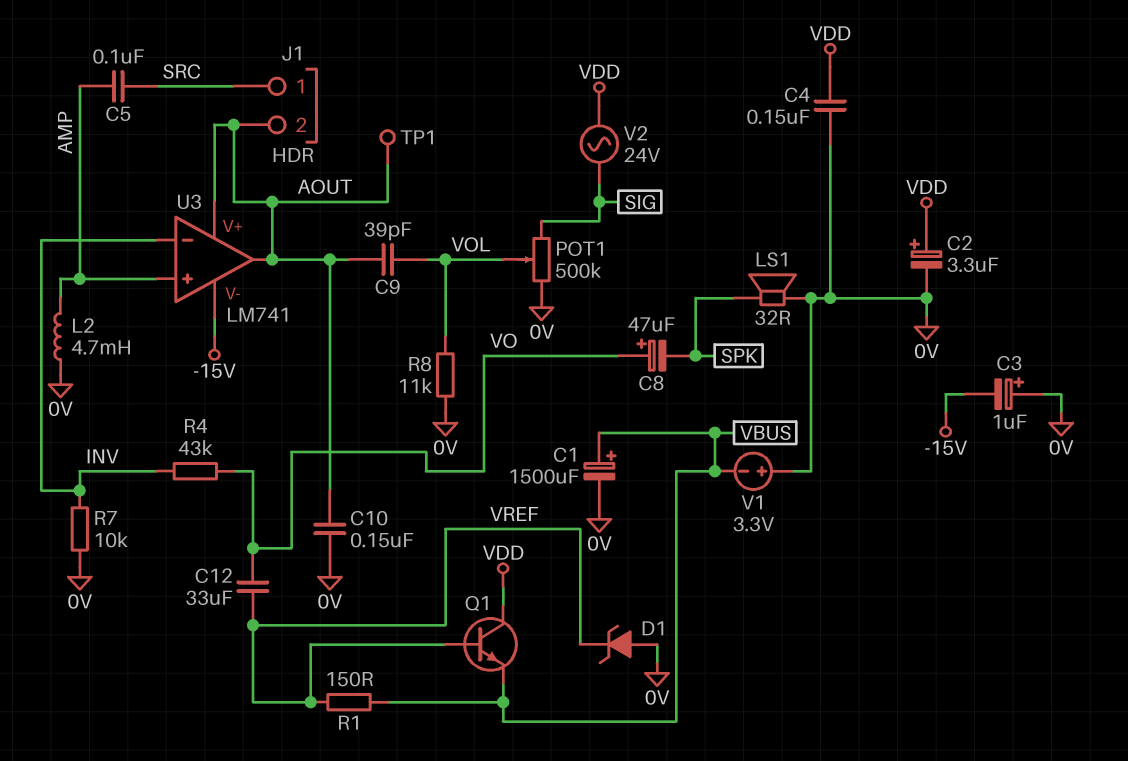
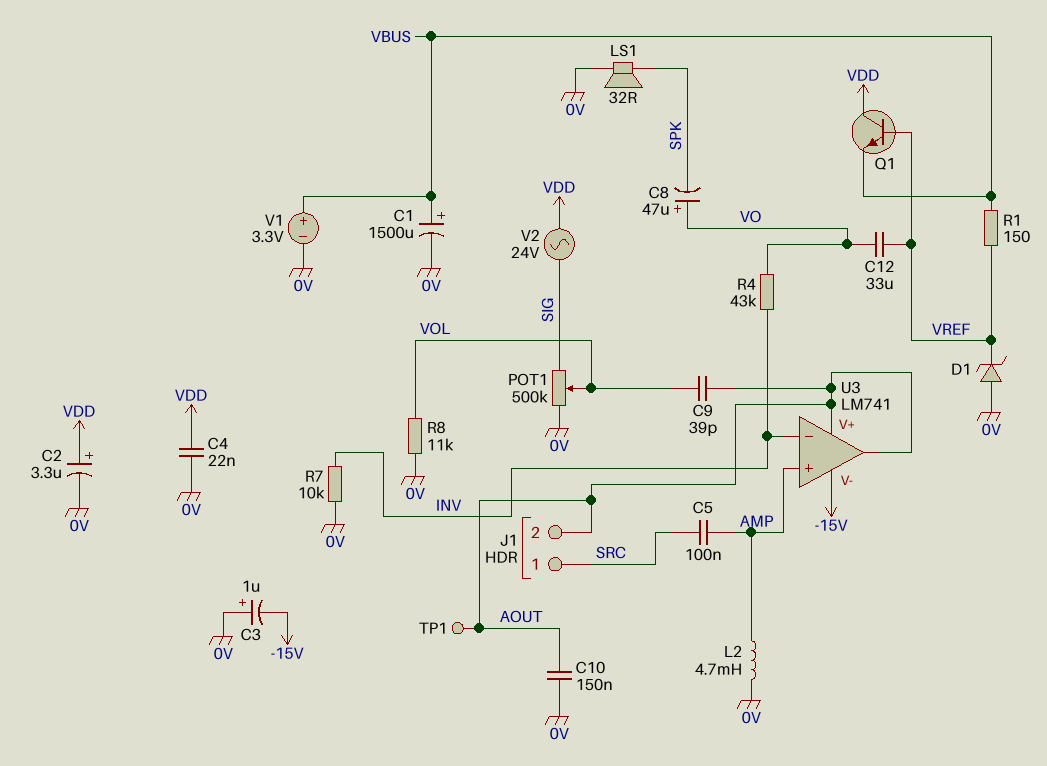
C4: 150nF (0V, VDD) -> 22nF (0V, VDD)
V1: 3.3V (plus 0V, minus VBUS) -> 3.3V (plus VBUS, minus 0V)

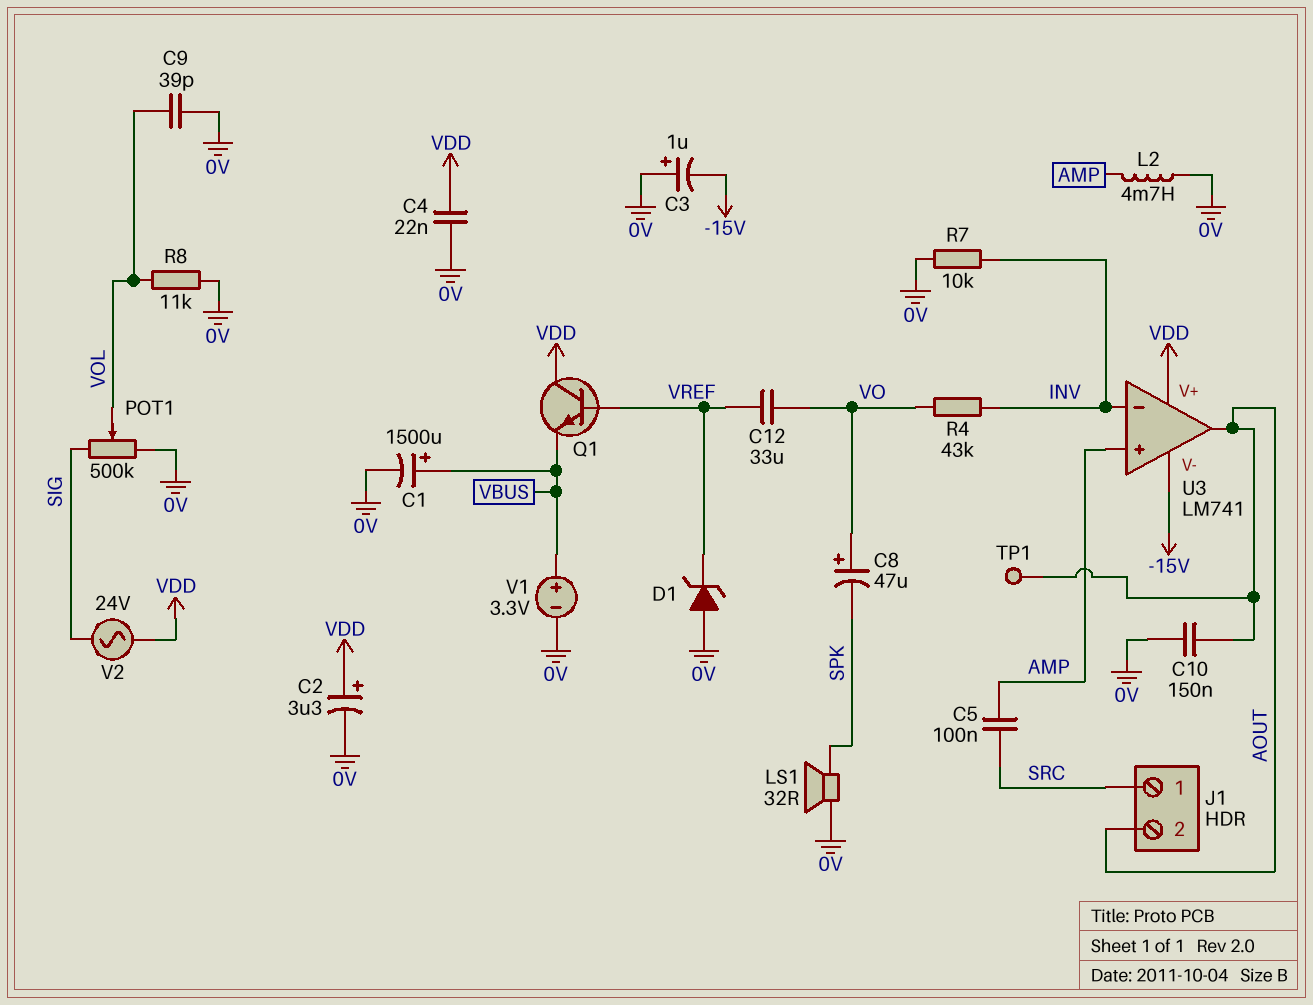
C9: 39pF (AOUT, VOL) -> 39pF (0V, VOL)
R1: 150 (VBUS, VREF) -> none
U3 pin V+: AOUT -> VDD

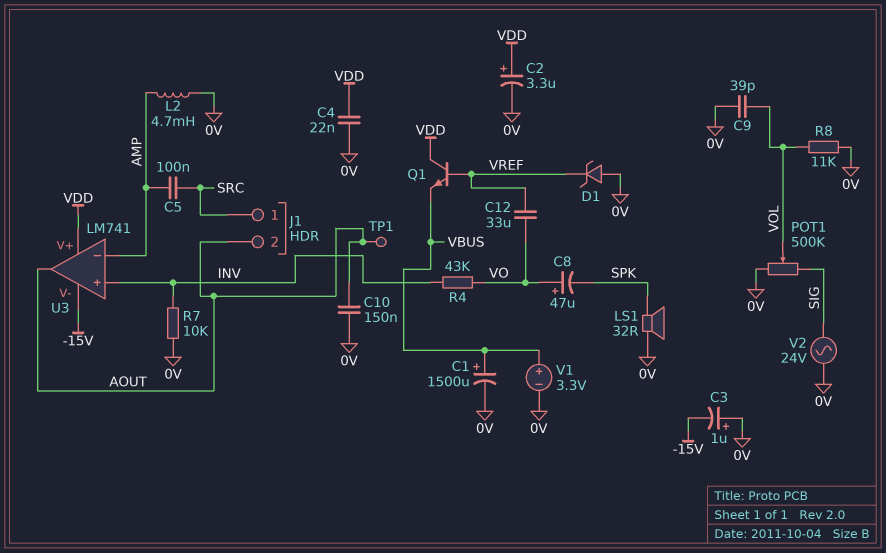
U3 pin in+: AMP -> INV
U3 pin in-: INV -> AMP
V2: AC 24V (SIG, VDD) -> AC 24V (0V, SIG)

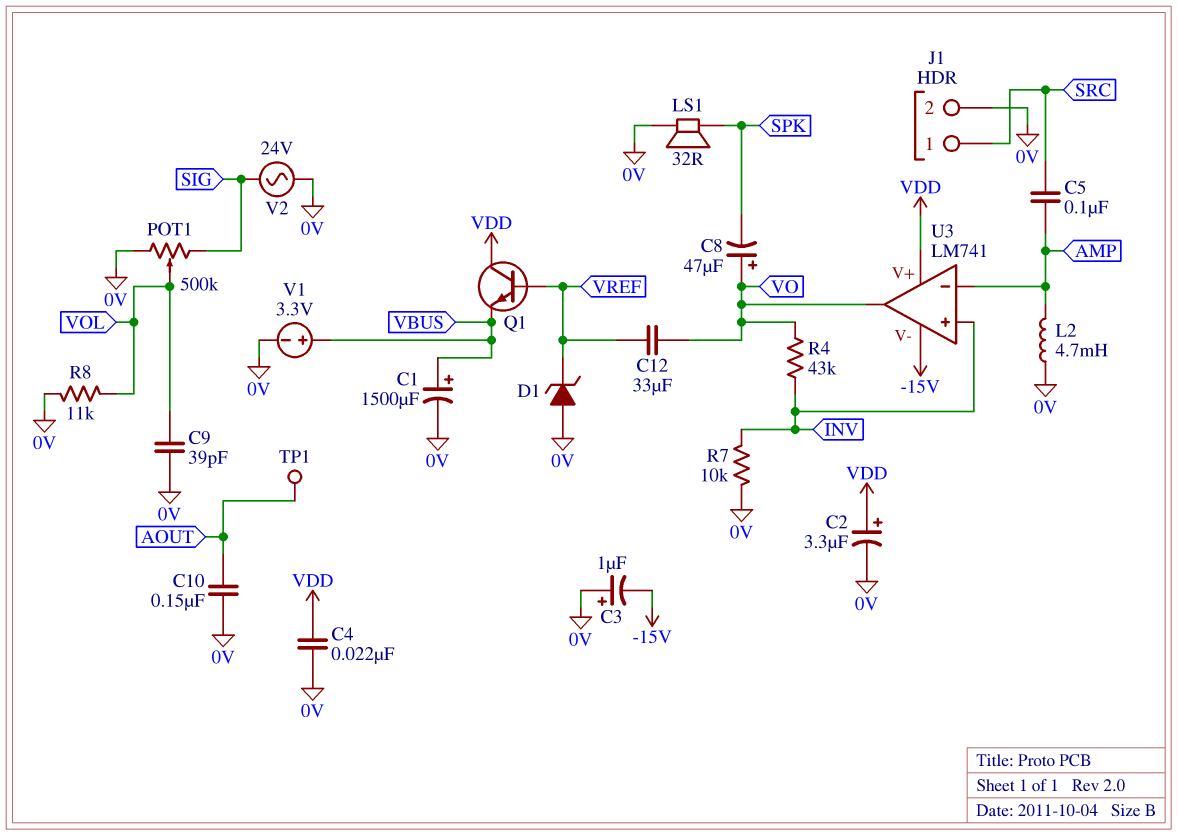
J1 pin 2: AOUT -> 0V
U3 pin out: AOUT -> VO

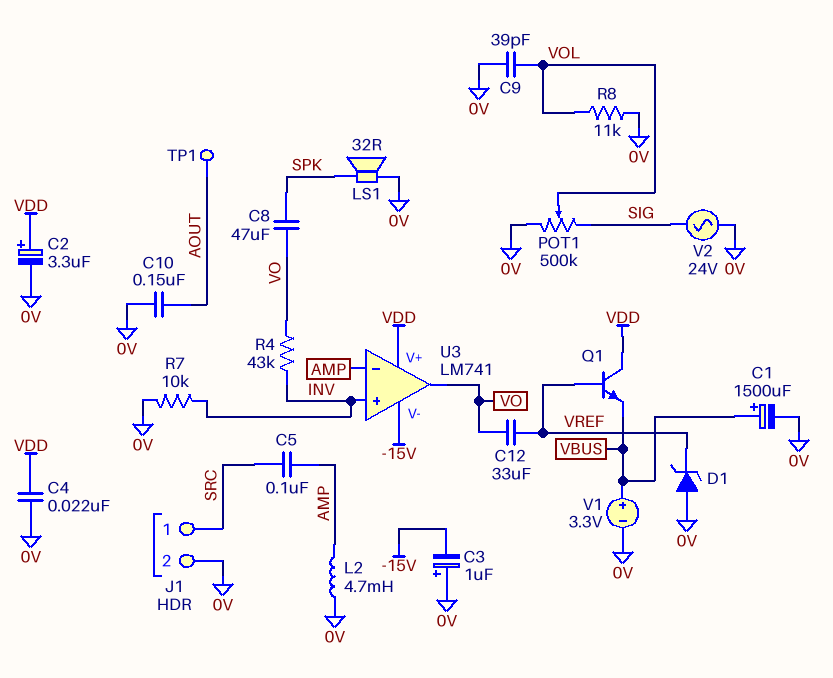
C8: 47uF (plus VO, minus SPK) -> 47uF (SPK, VO)

